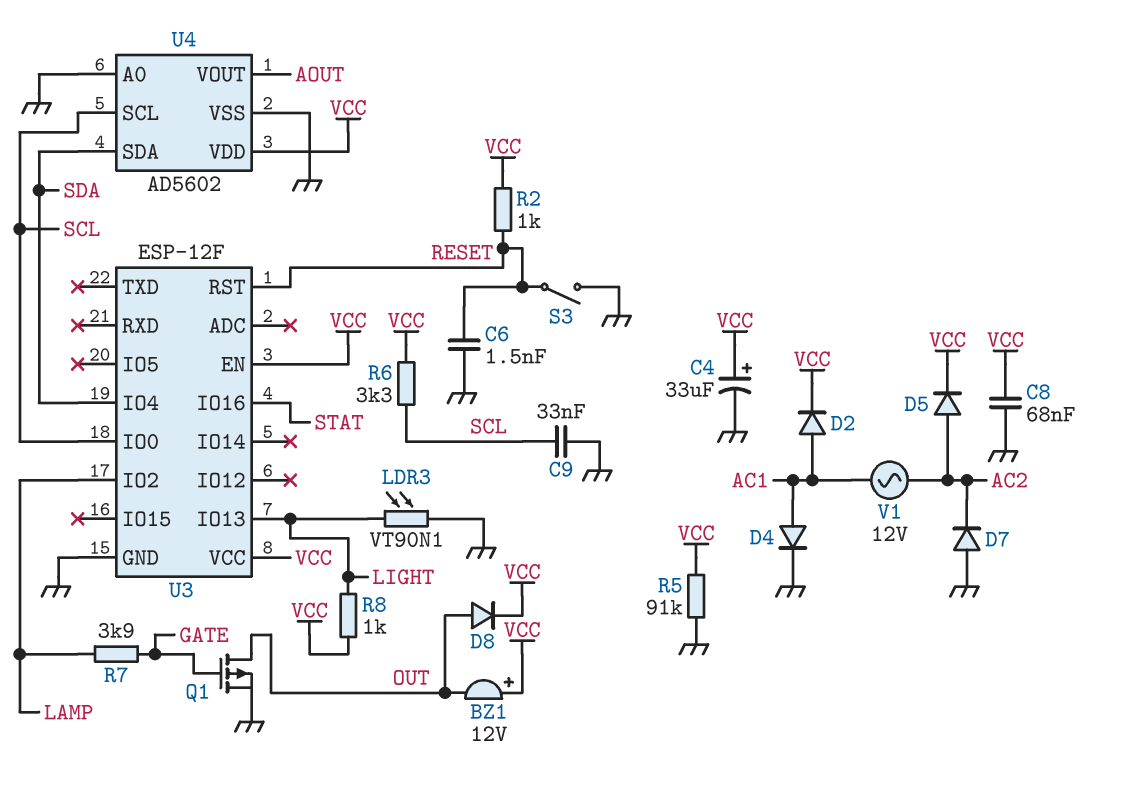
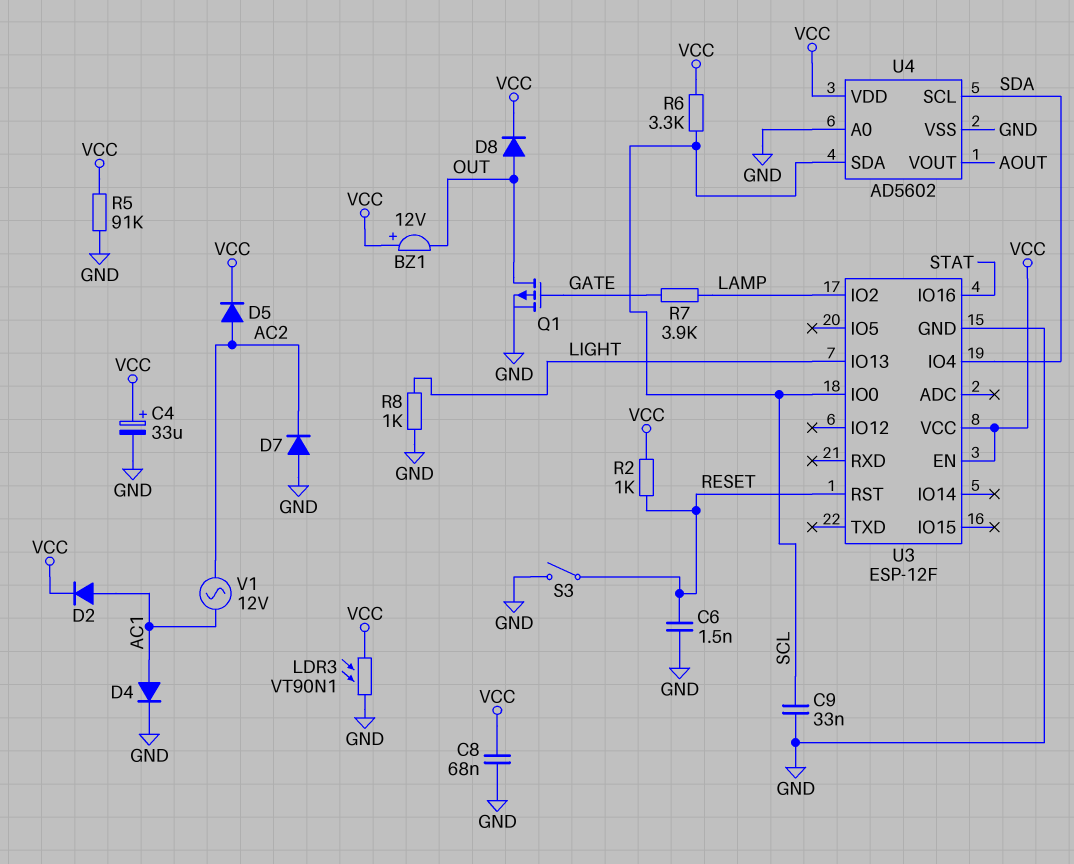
LDR3: VT90N1 (GND, LIGHT) -> VT90N1 (GND, VCC)
R8: 1k (LIGHT, VCC) -> 1k (GND, LIGHT)
U4 pin SCL: SCL -> SDA
U4 pin SDA: SDA -> SCL

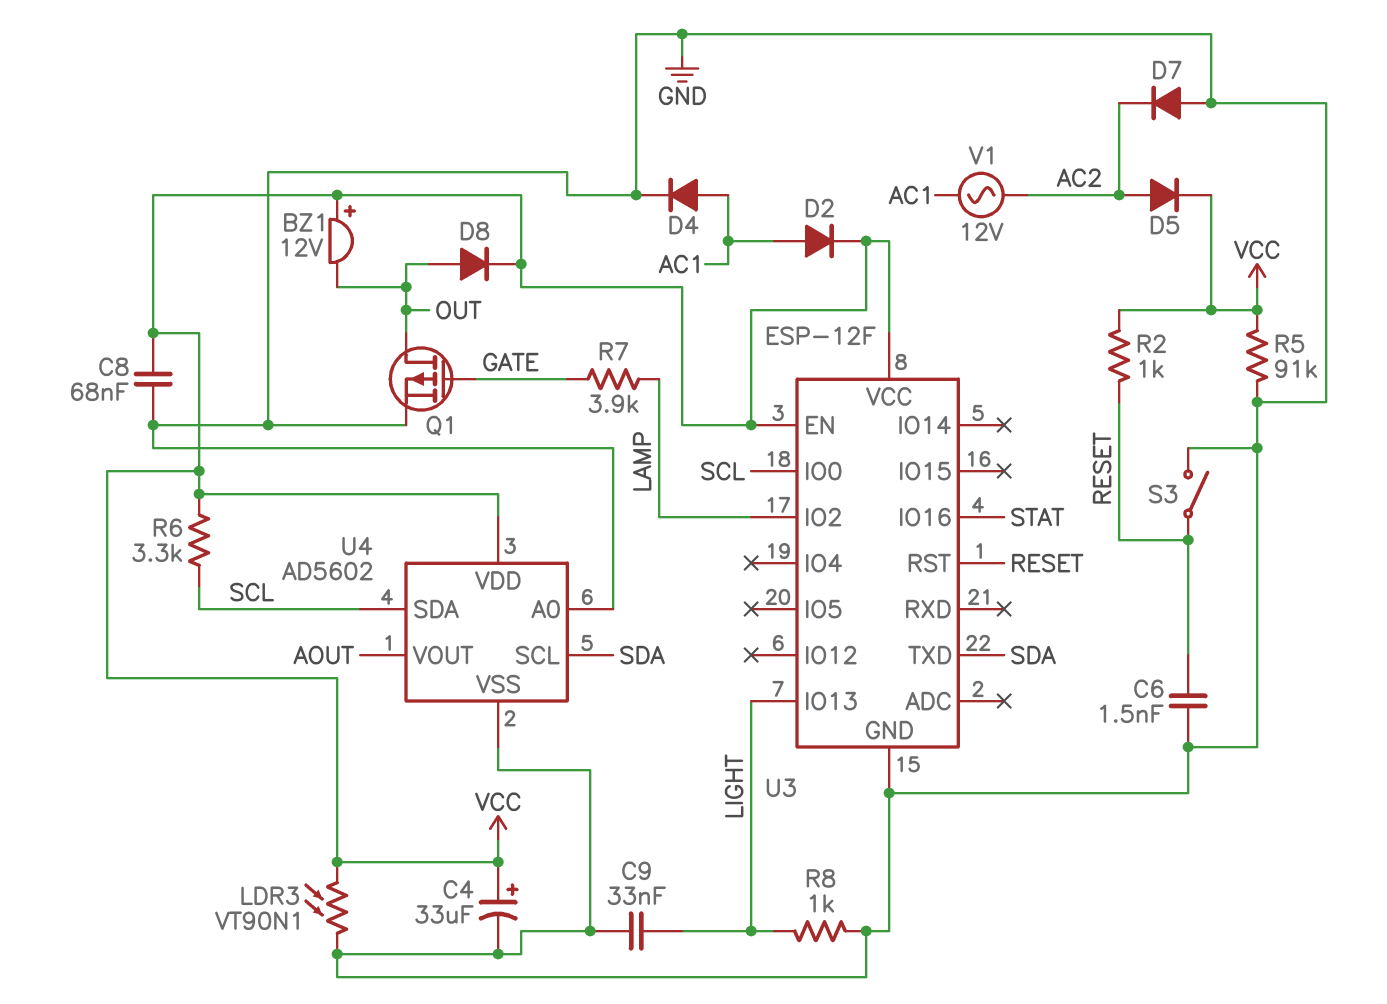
C9: 33nF (GND, SCL) -> 33nF (GND, LIGHT)
U3 pin IO4: SDA -> none
U3 pin TXD: none -> SDA

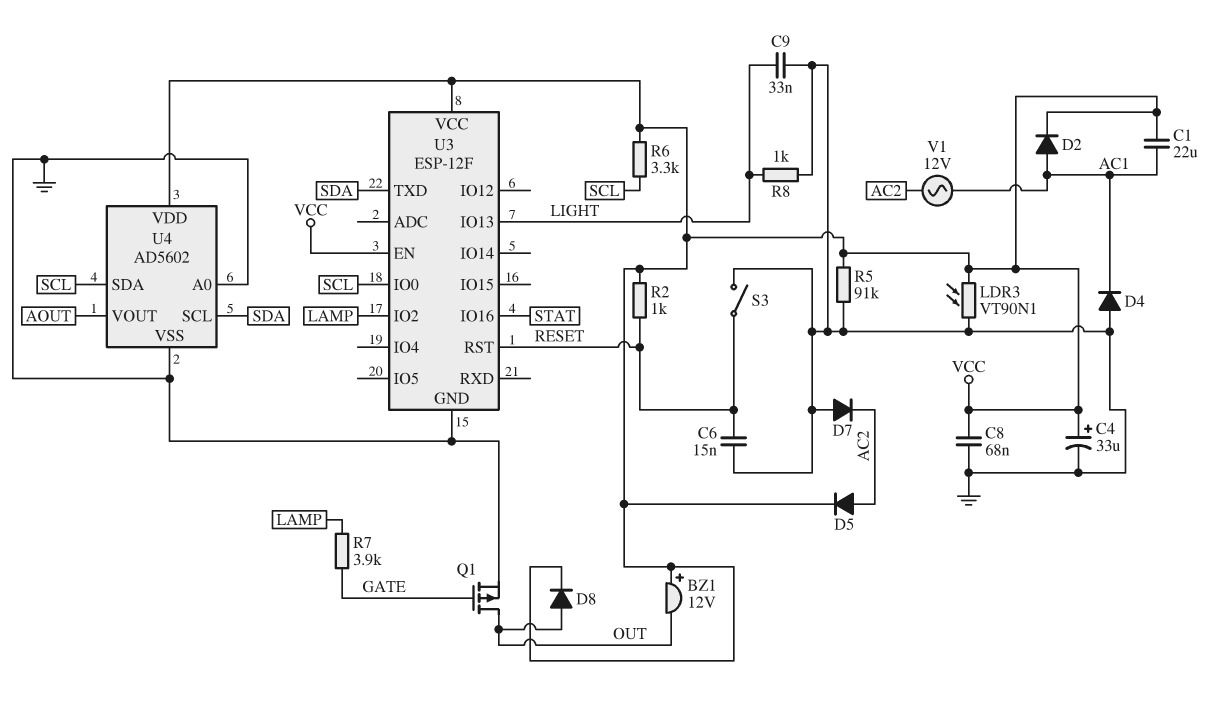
C1: none -> 22uF (AC1, VCC)
C6: 1.5nF (GND, RESET) -> 15nF (GND, RESET)
D4: diode (A AC1, K GND) -> diode (A GND, K AC1)

